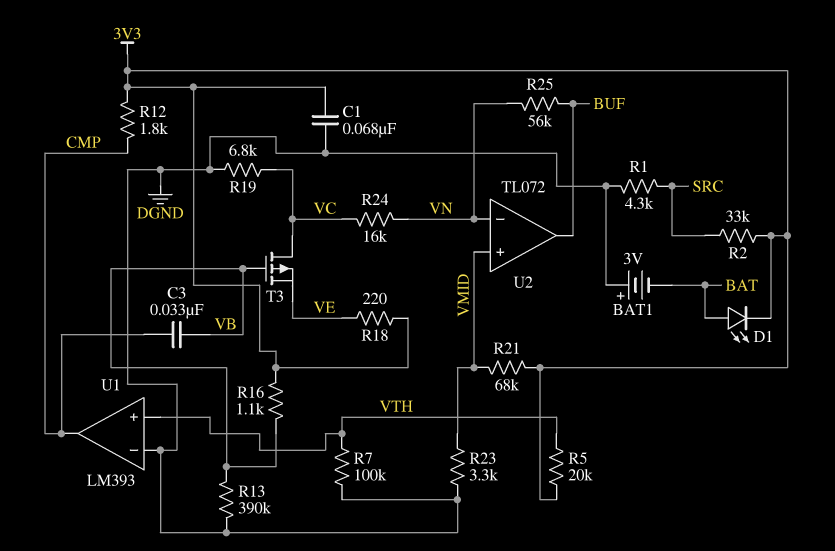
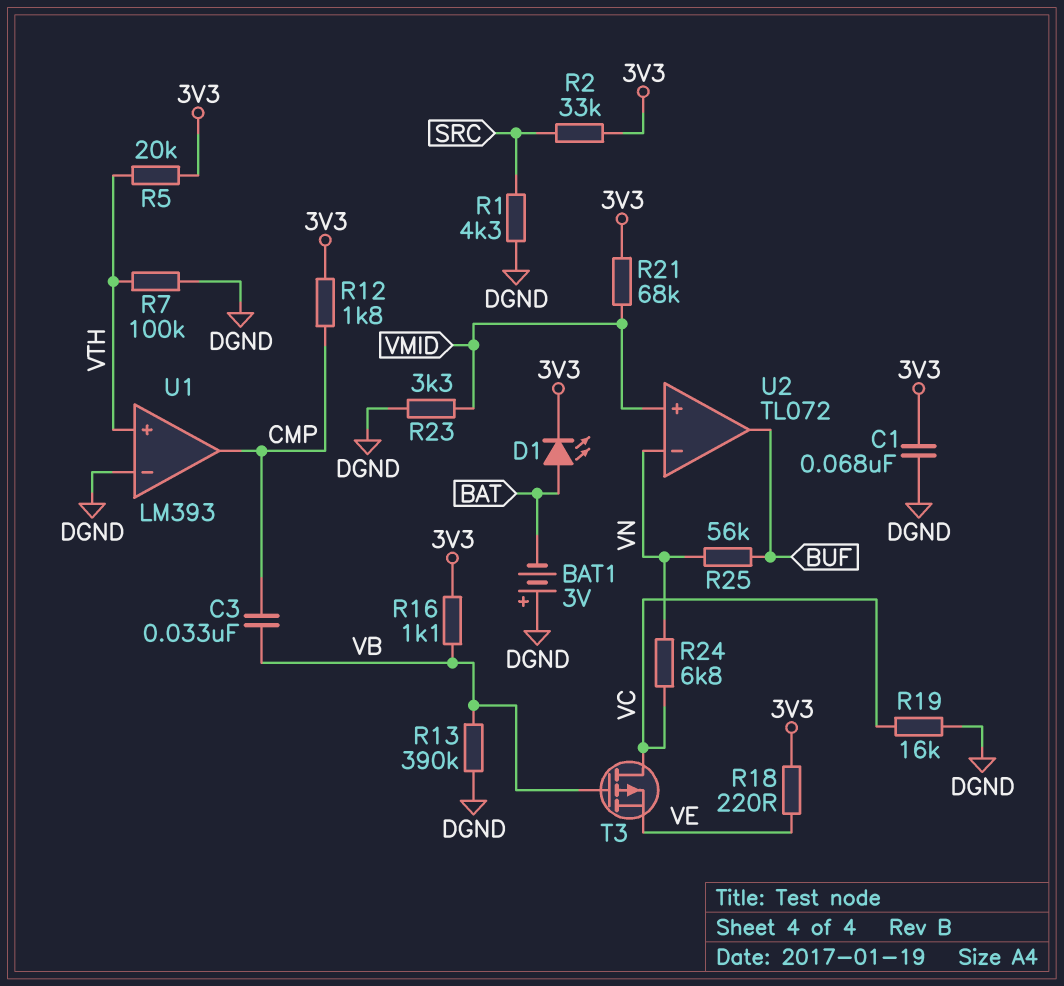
R19: 6.8k (DGND, VC) -> 16k (DGND, VC)
R24: 16k (VC, VN) -> 6.8k (VC, VN)

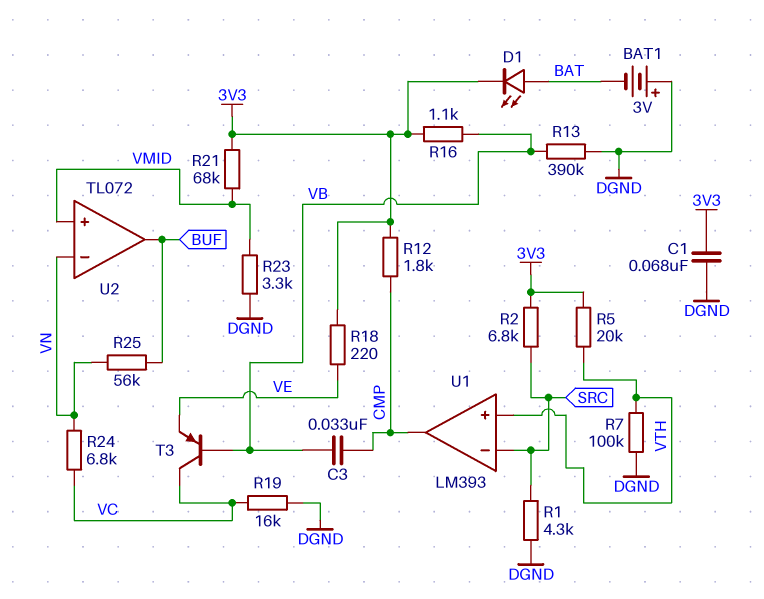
R2: 33k (3V3, SRC) -> 6.8k (3V3, SRC)
T3: PMOS (G VB, D VC, S VE) -> PNP (B VB, C VC, E VE)
U1 pin in-: DGND -> SRC

